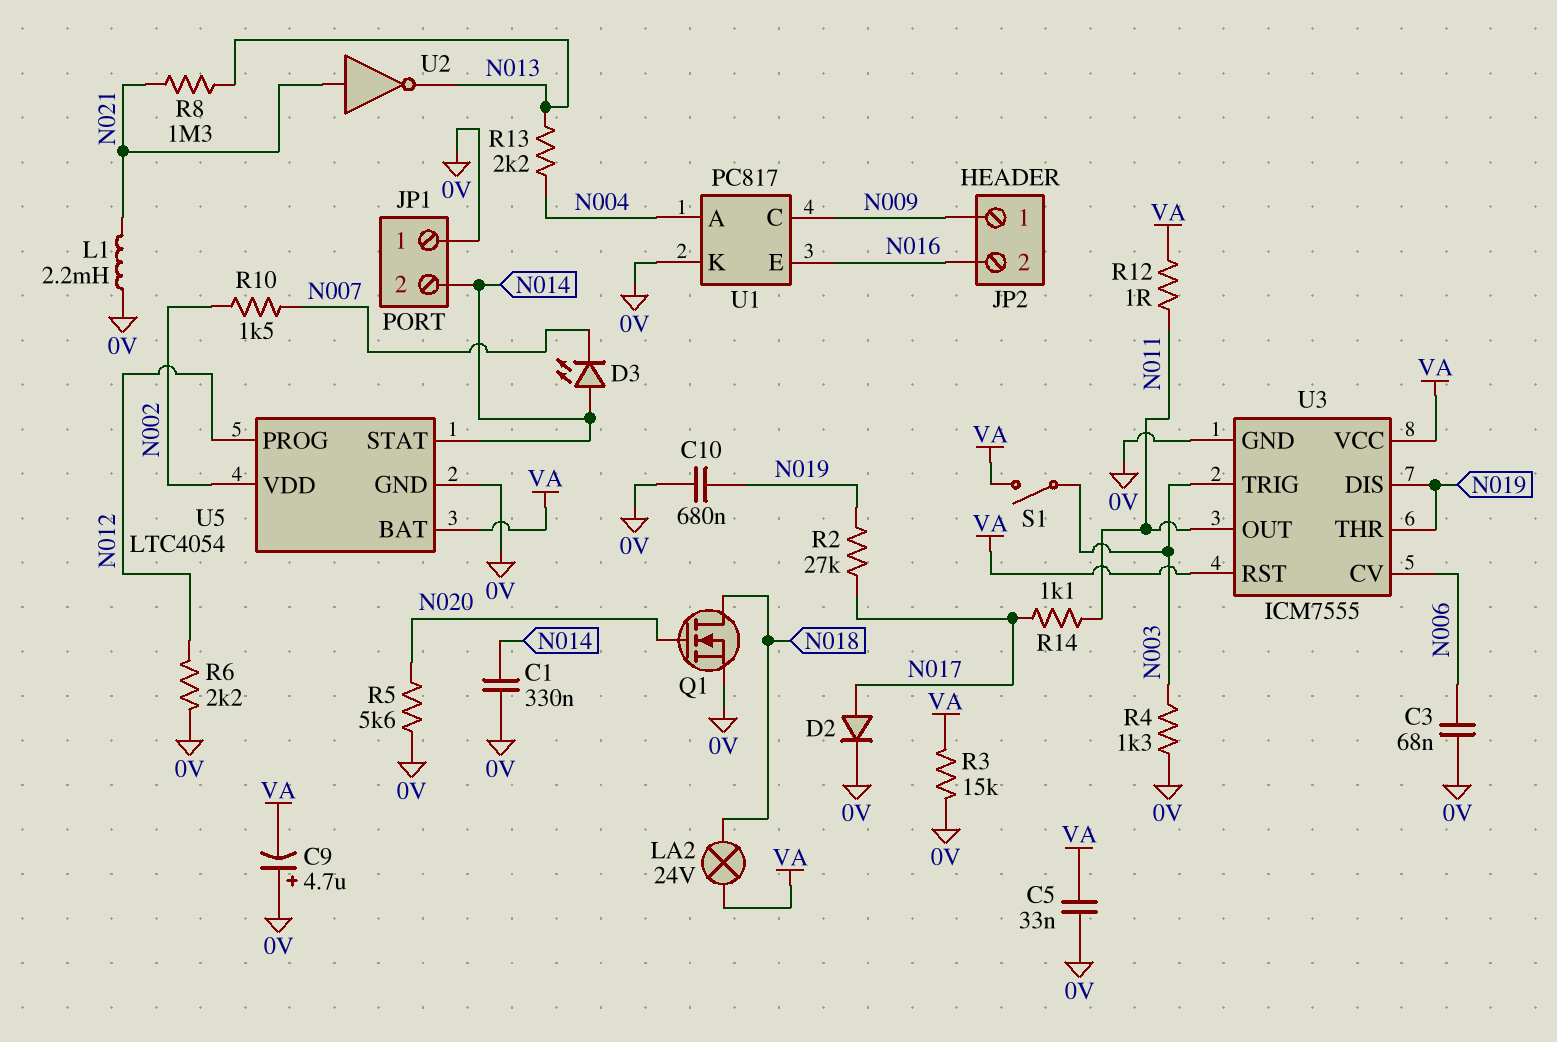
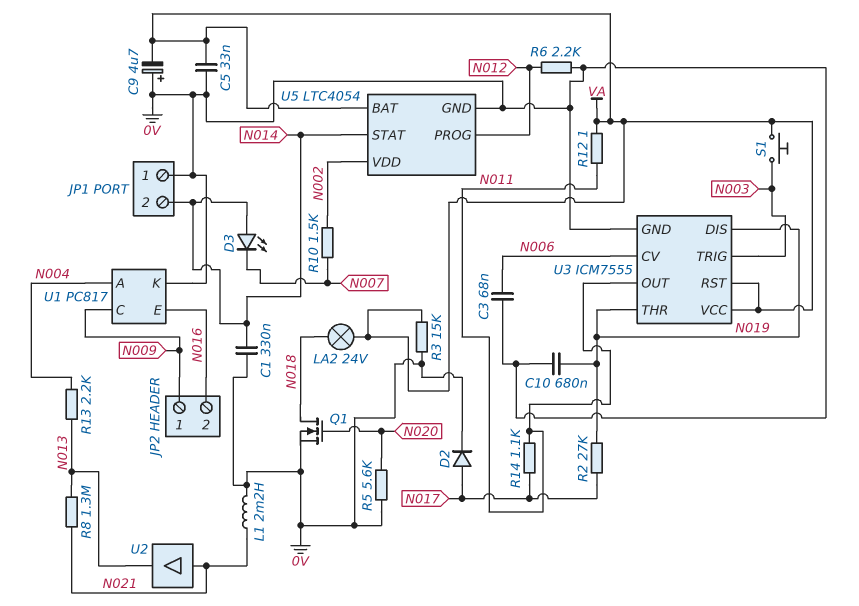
R4: 1.3k (0V, N003) -> none
S1: switch (N003, VA) -> button (N003, VA)
U2: NOT (in N021, out N013) -> buffer (in N021, out N013)

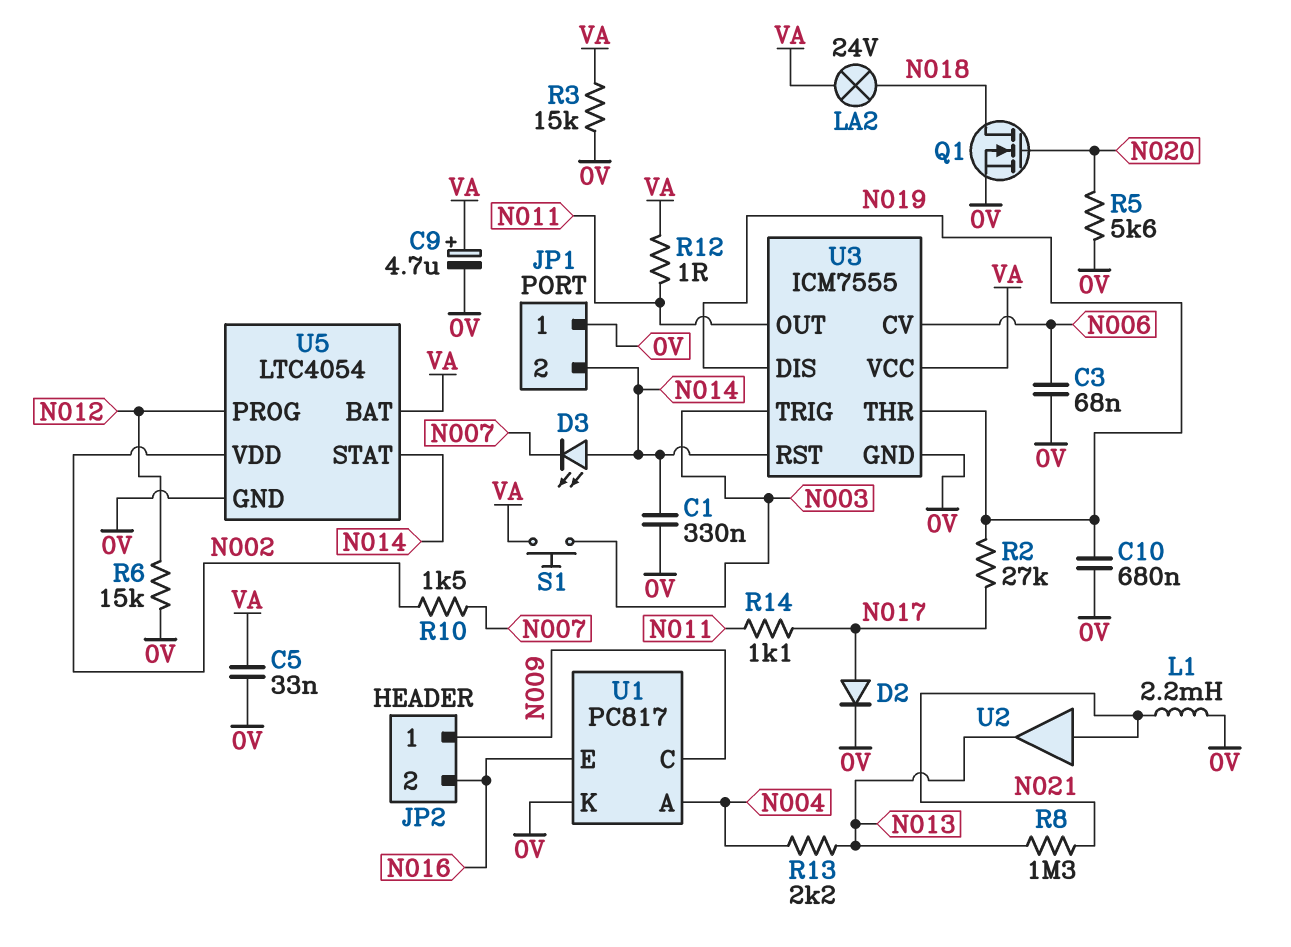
C9: 4.7uF (plus 0V, minus VA) -> 4.7uF (plus VA, minus 0V)
R6: 2.2k (0V, N012) -> 15k (0V, N012)
U3 pin RST: VA -> N014

